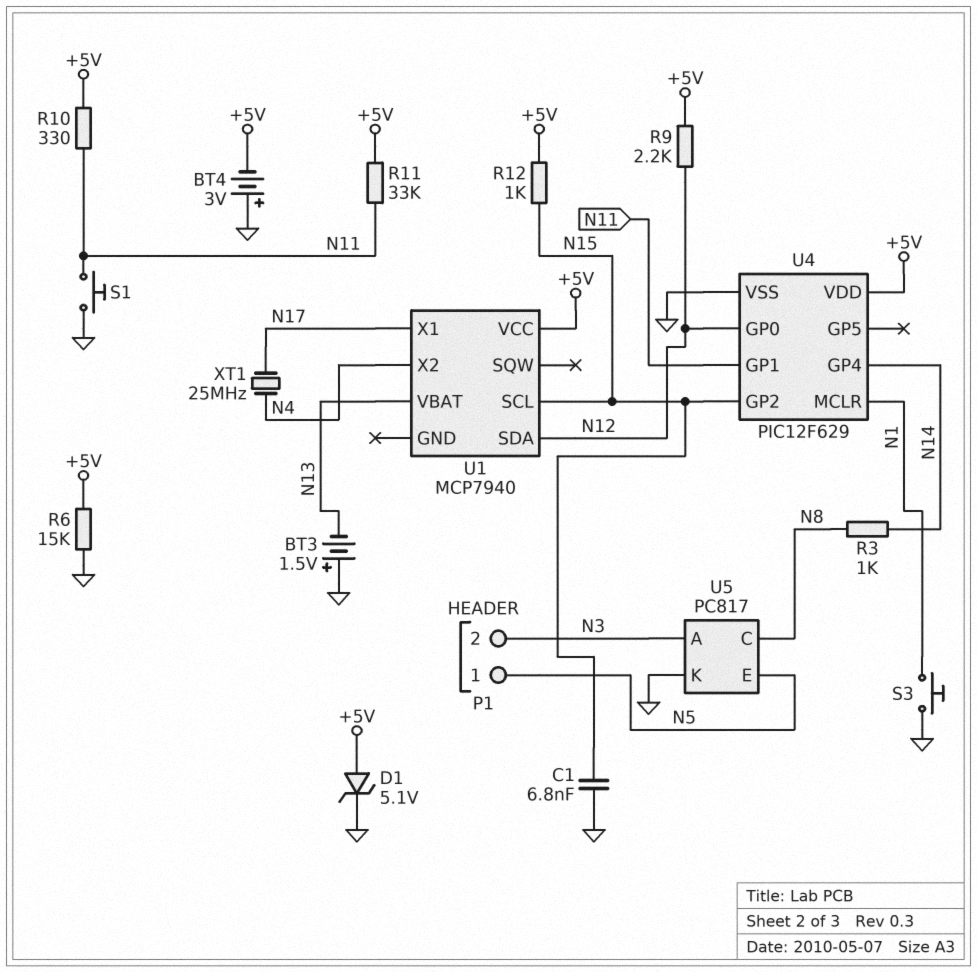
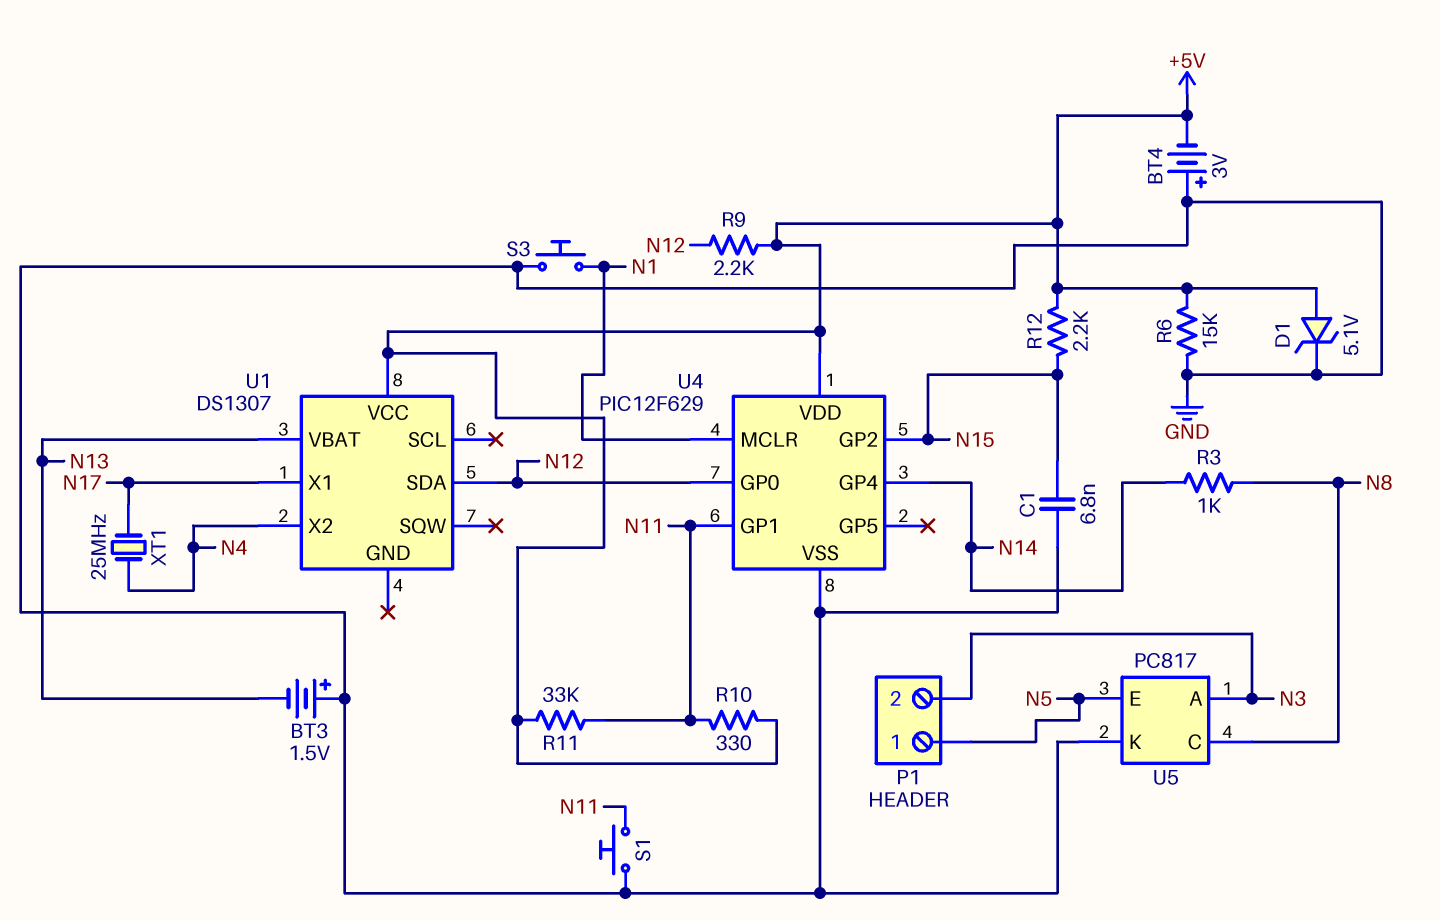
R12: 1k (+5V, N15) -> 2.2k (+5V, N15)
U1: MCP7940 -> DS1307
U1 pin SCL: N15 -> none

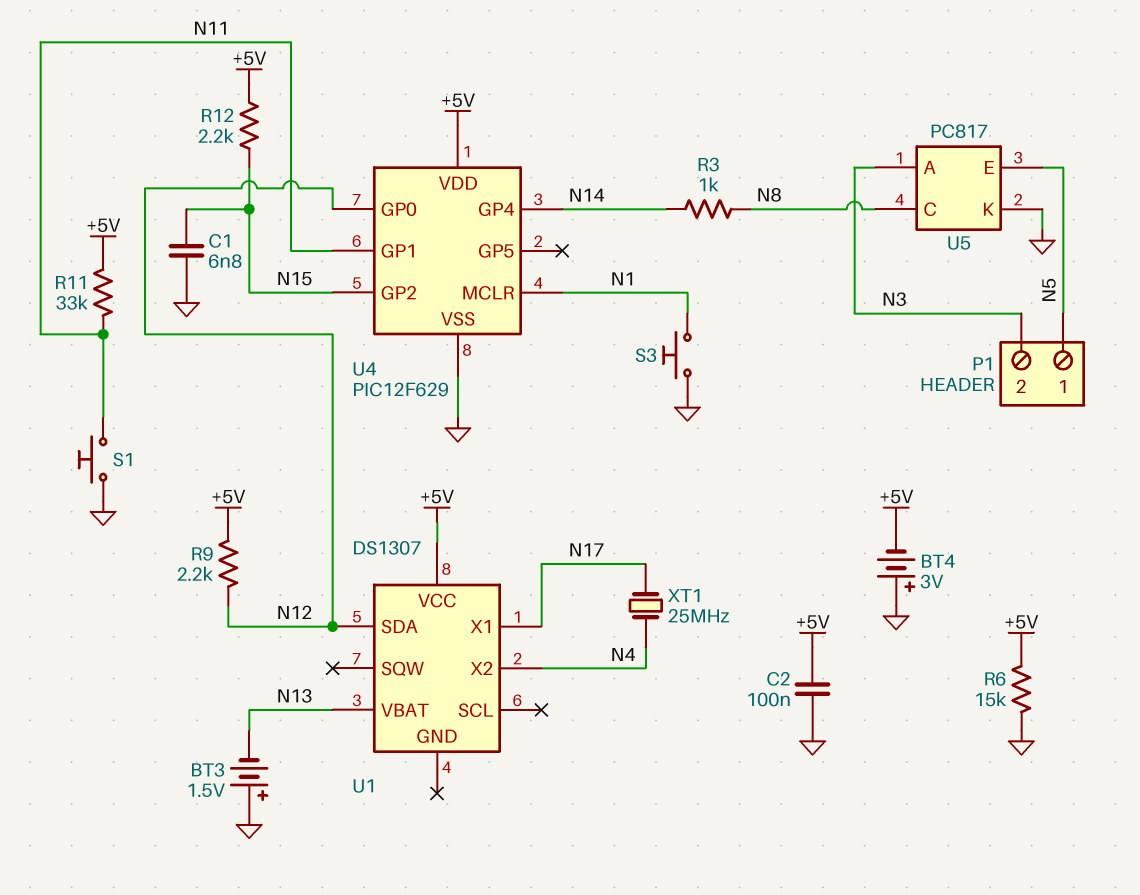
C2: none -> 100nF (+5V, GND)
D1: zener 5.1V (A +5V, K GND) -> none
R10: 330 (+5V, N11) -> none

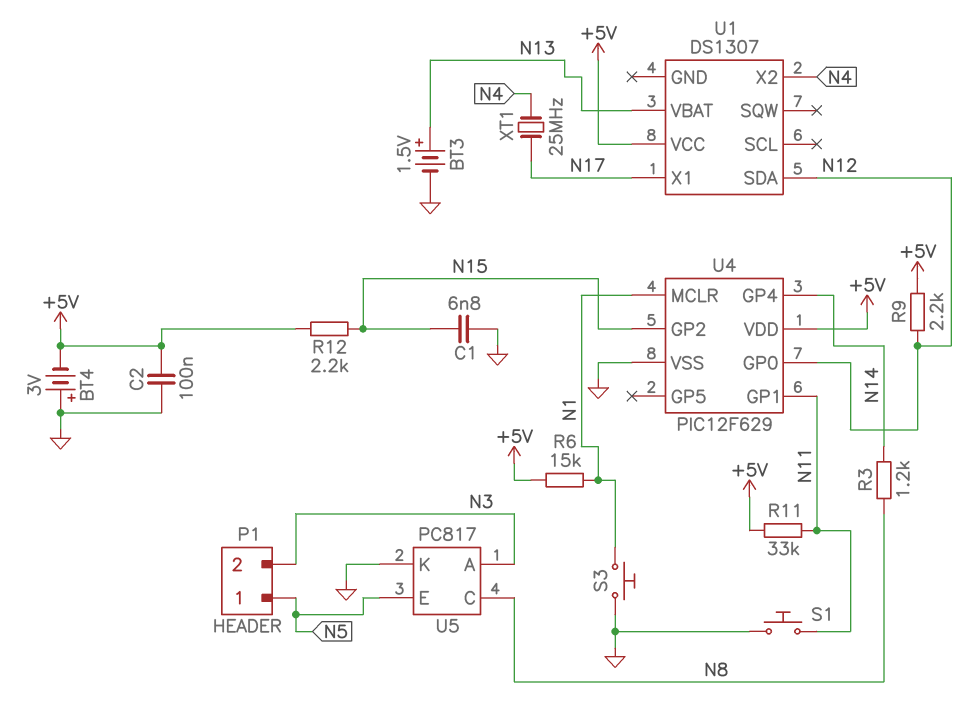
BT3: 1.5V (plus GND, minus N13) -> 1.5V (plus N13, minus GND)
R3: 1k (N8, N14) -> 1.2k (N8, N14)
R6: 15k (+5V, GND) -> 15k (+5V, N1)

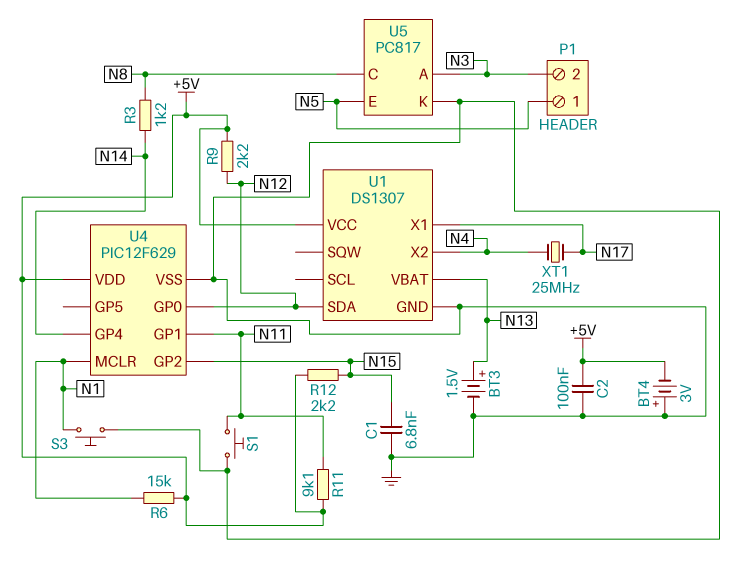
R11: 33k (+5V, N11) -> 9.1k (+5V, N11)
U1 pin GND: none -> GND

